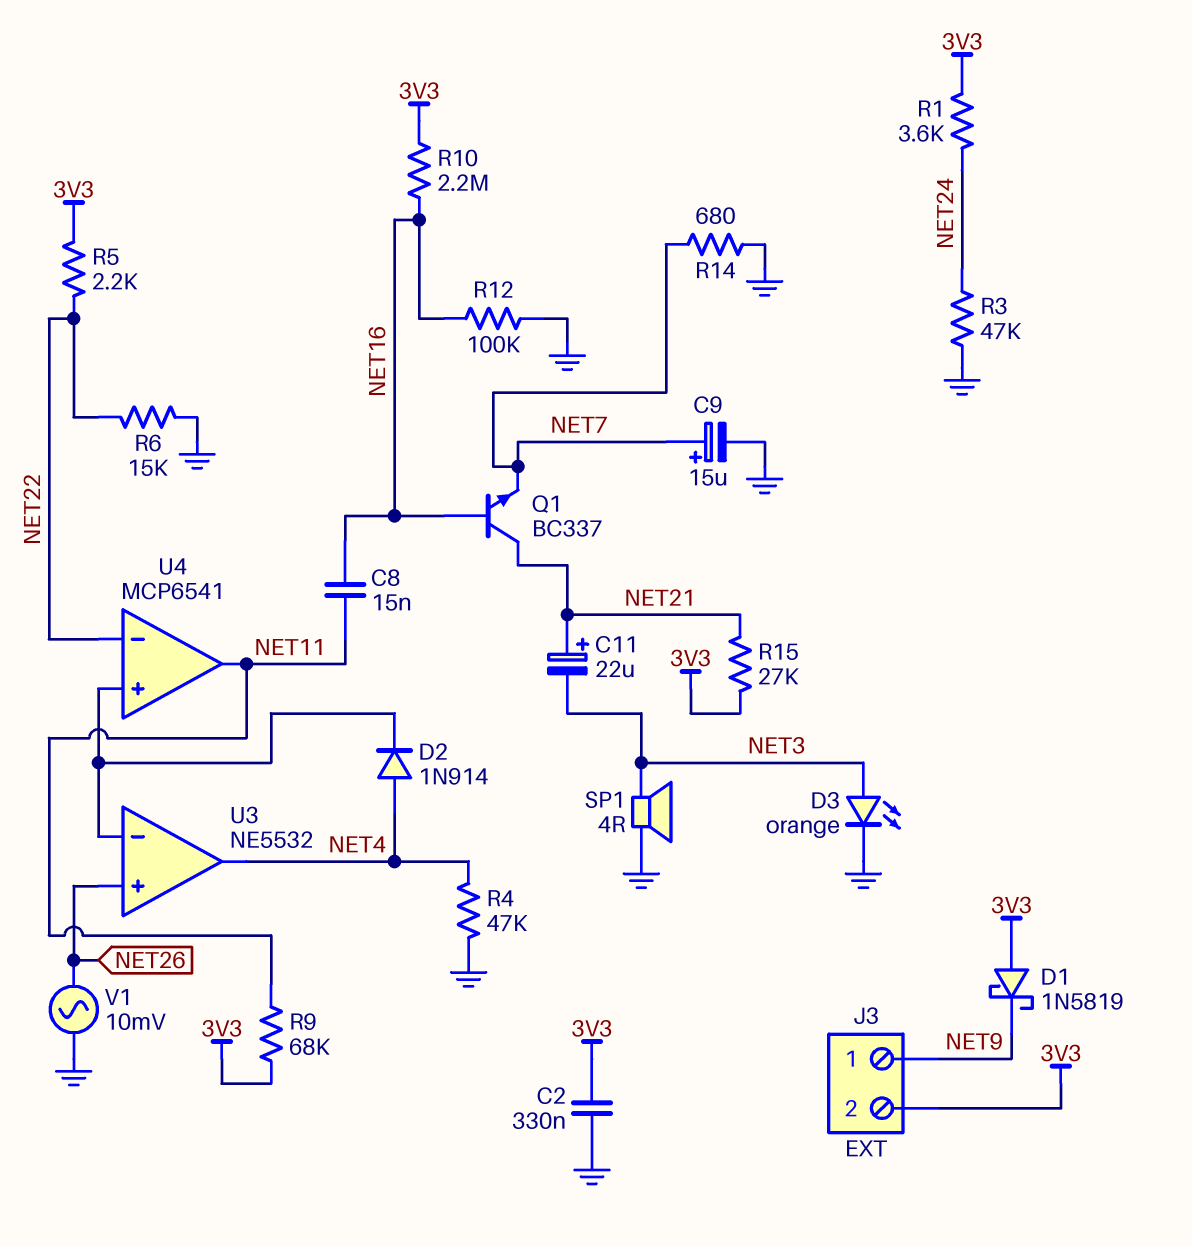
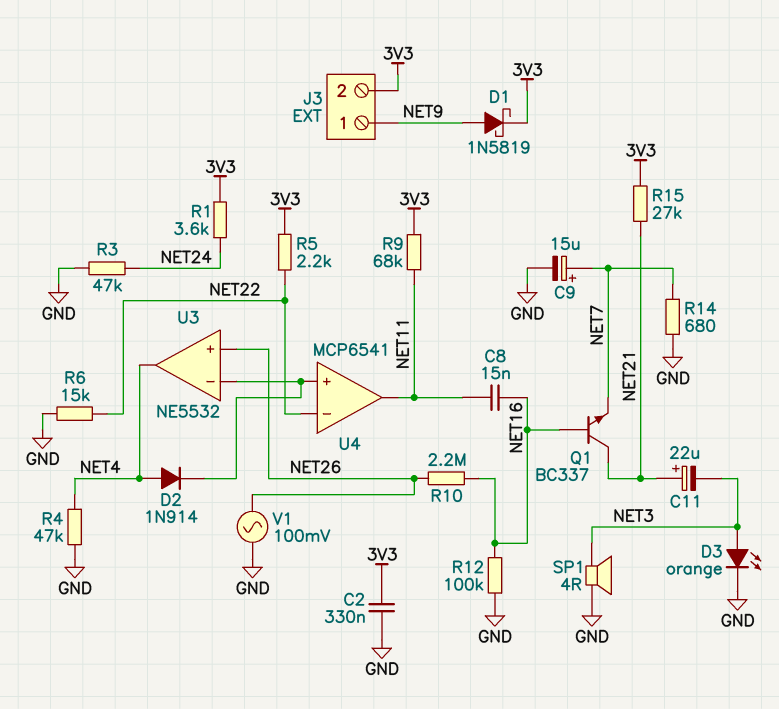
D1: schottky 1N5819 (A 3V3, K NET9) -> schottky 1N5819 (A NET9, K 3V3)
R10: 2.2M (3V3, NET16) -> 2.2M (NET16, NET26)
V1: AC 10mV (GND, NET26) -> AC 100mV (GND, NET26)

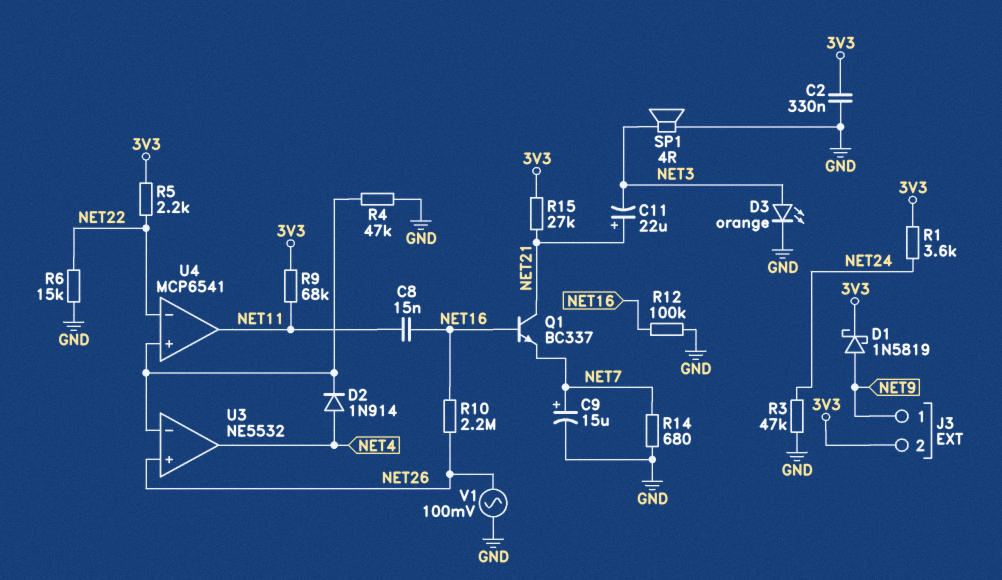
R4: 47k (GND, NET4) -> 47k (GND, U3/in-)

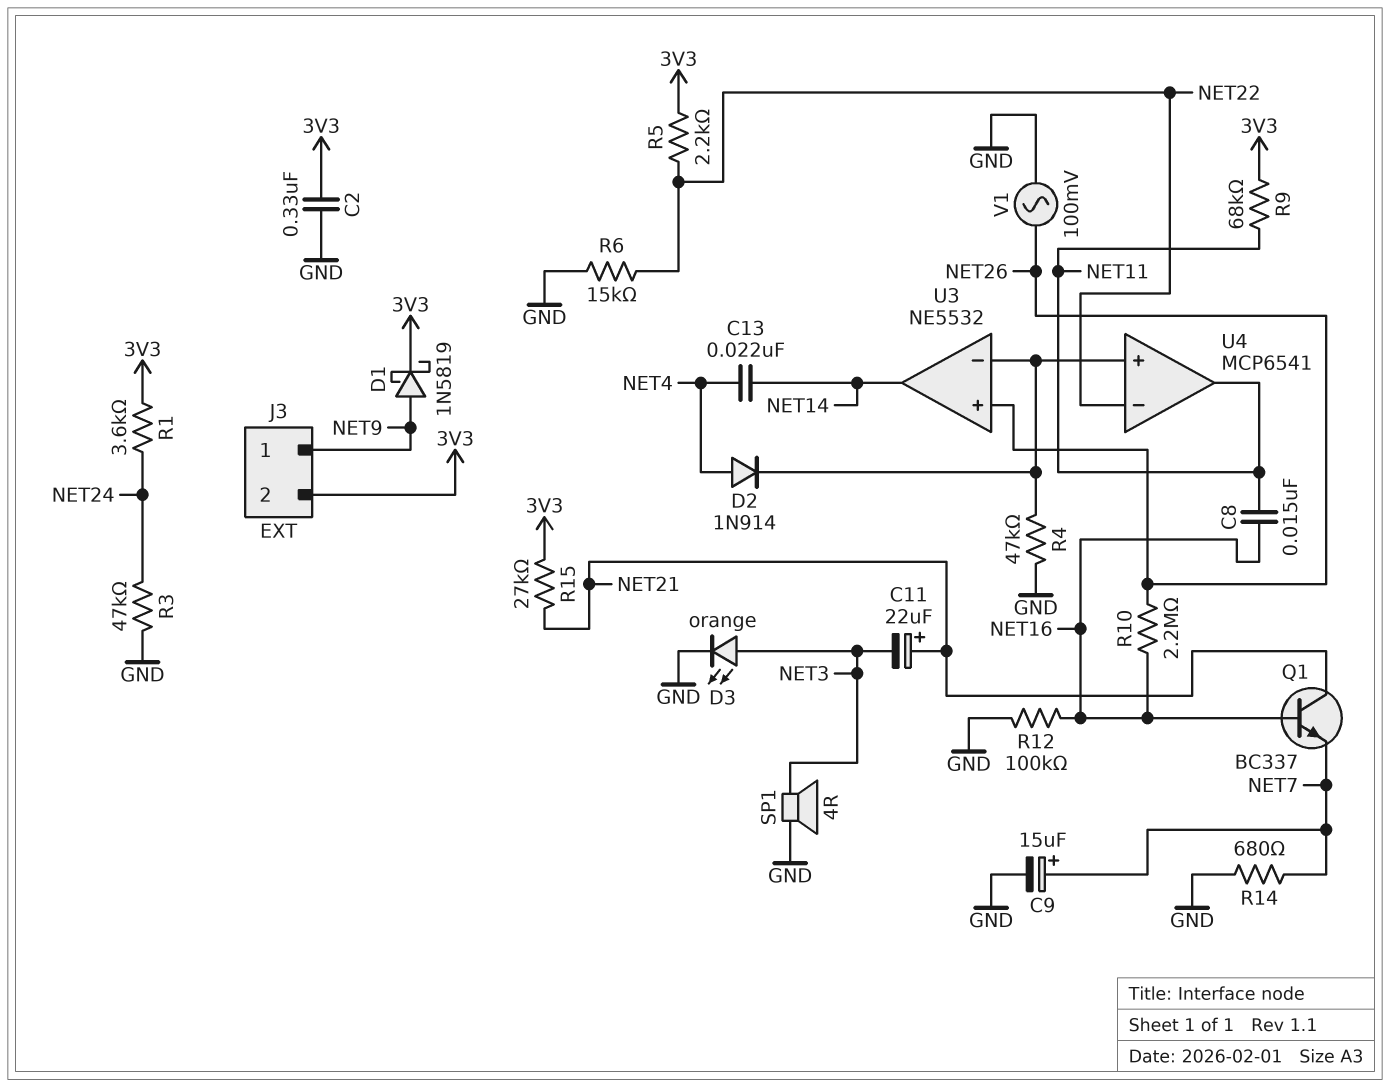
C13: none -> 22nF (NET4, NET14)
U3 pin out: NET4 -> NET14

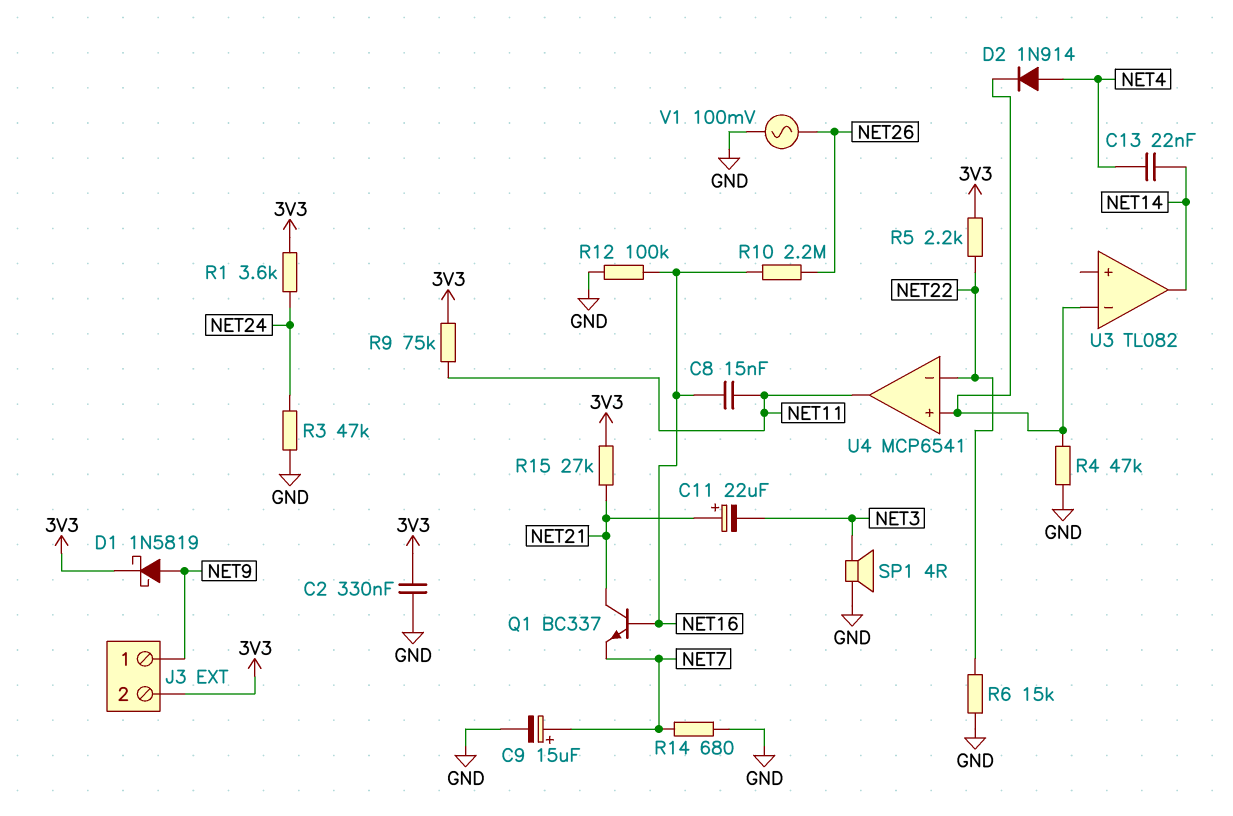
D3: LED orange (A NET3, K GND) -> none
R9: 68k (3V3, NET11) -> 75k (3V3, NET11)
U3: NE5532 -> TL082
U3 pin in+: NET26 -> none

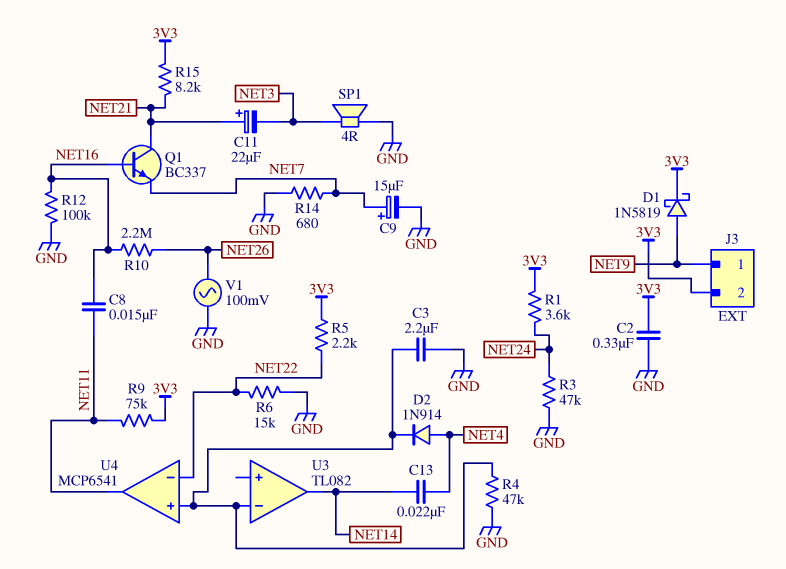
C3: none -> 2.2uF (GND, U3/in-)
R15: 27k (3V3, NET21) -> 8.2k (3V3, NET21)

